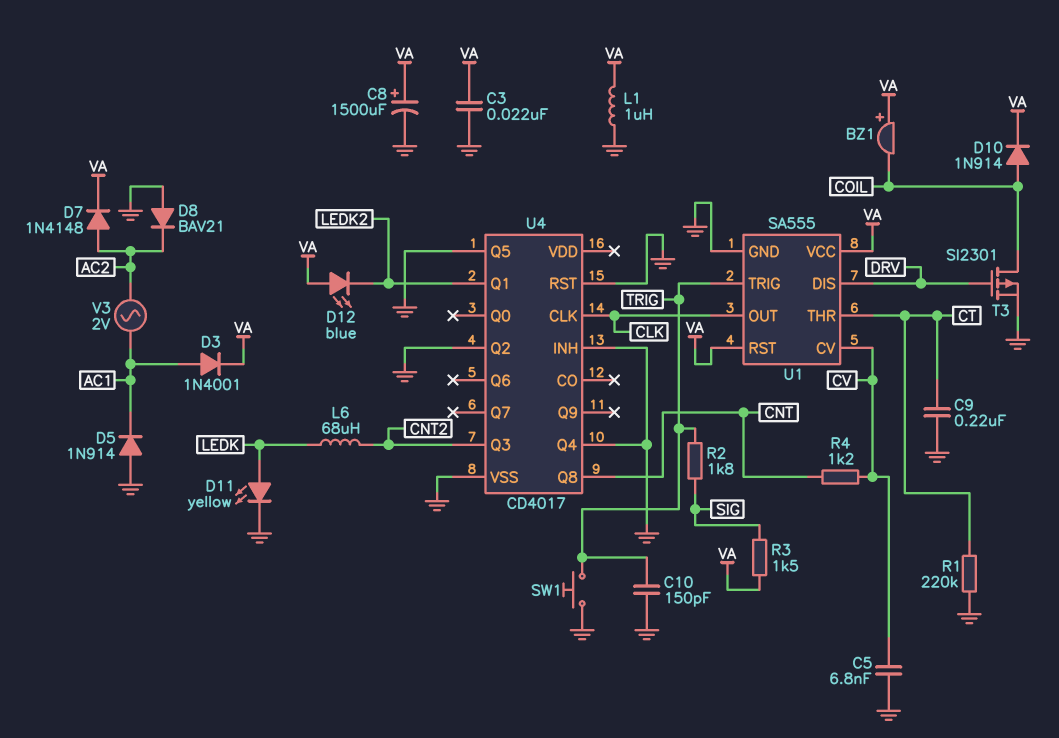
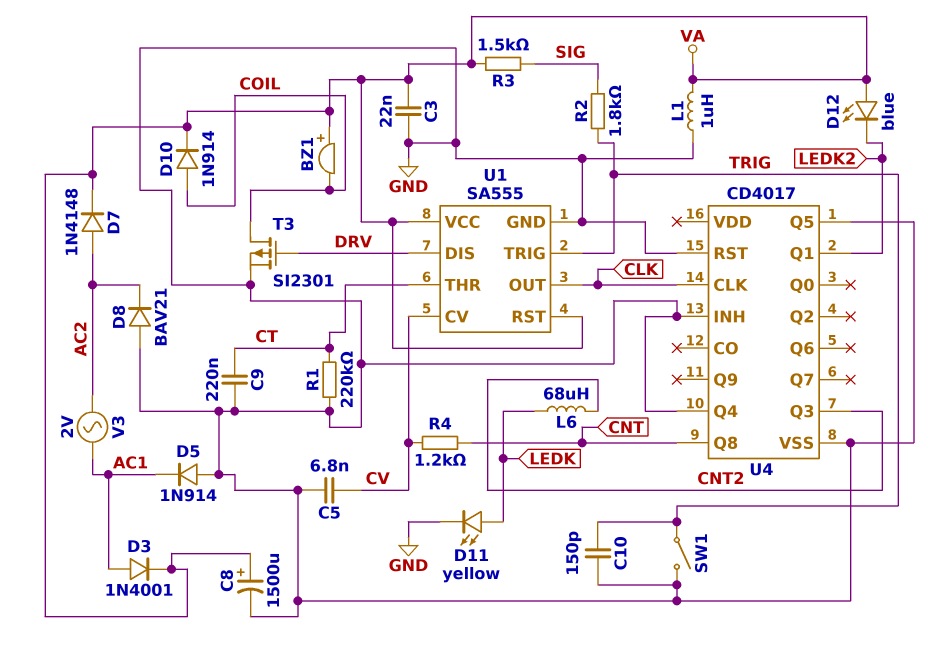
SW1: button (GND, TRIG) -> switch (GND, TRIG)
U4 pin Q2: GND -> none

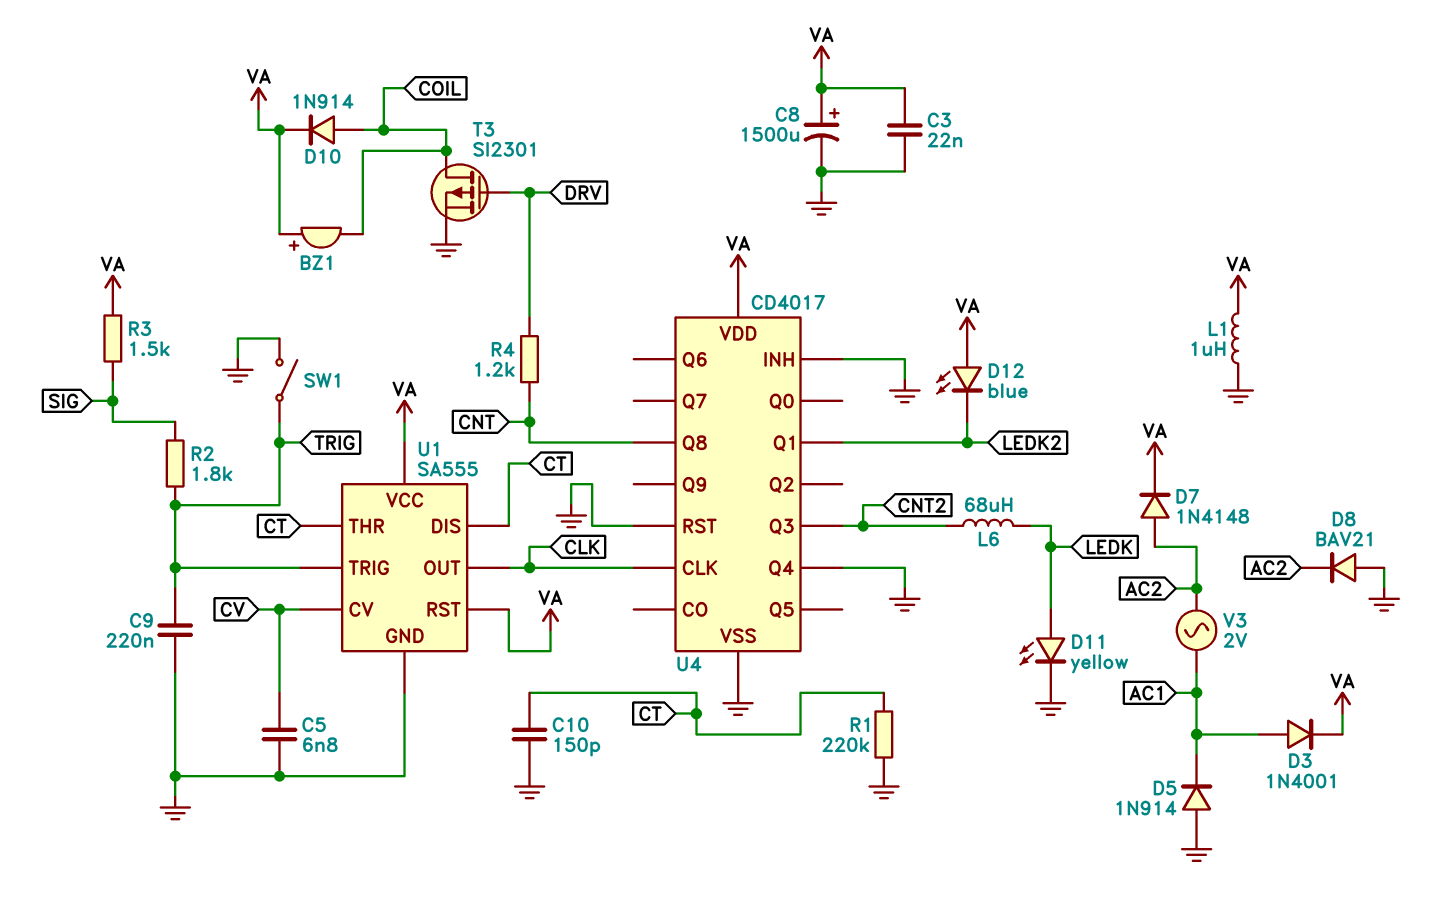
C9: 220nF (CT, GND) -> 220nF (GND, TRIG)
C10: 150pF (GND, TRIG) -> 150pF (CT, GND)
R4: 1.2k (CNT, CV) -> 1.2k (CNT, DRV)
U1 pin DIS: DRV -> CT
U4 pin Q5: GND -> none
U4 pin VDD: none -> VA

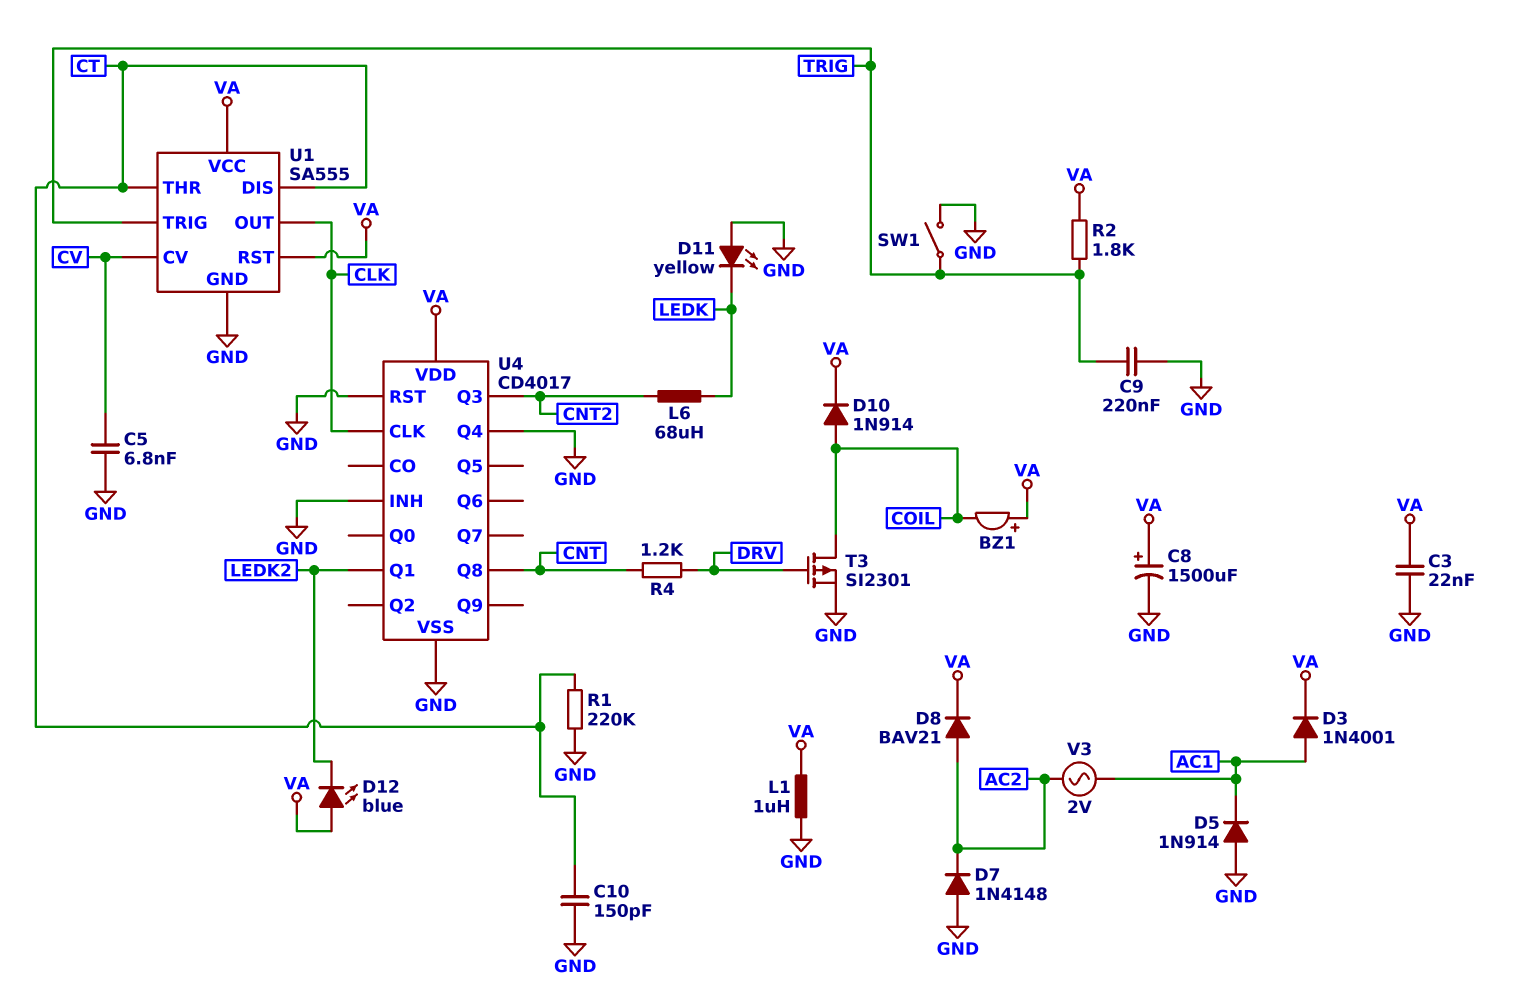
D7: diode 1N4148 (A AC2, K VA) -> diode 1N4148 (A GND, K AC2)
D8: diode BAV21 (A GND, K AC2) -> diode BAV21 (A AC2, K VA)
D11: LED yellow (A LEDK, K GND) -> LED yellow (A GND, K LEDK)
R2: 1.8k (SIG, TRIG) -> 1.8k (TRIG, VA)
R3: 1.5k (SIG, VA) -> none

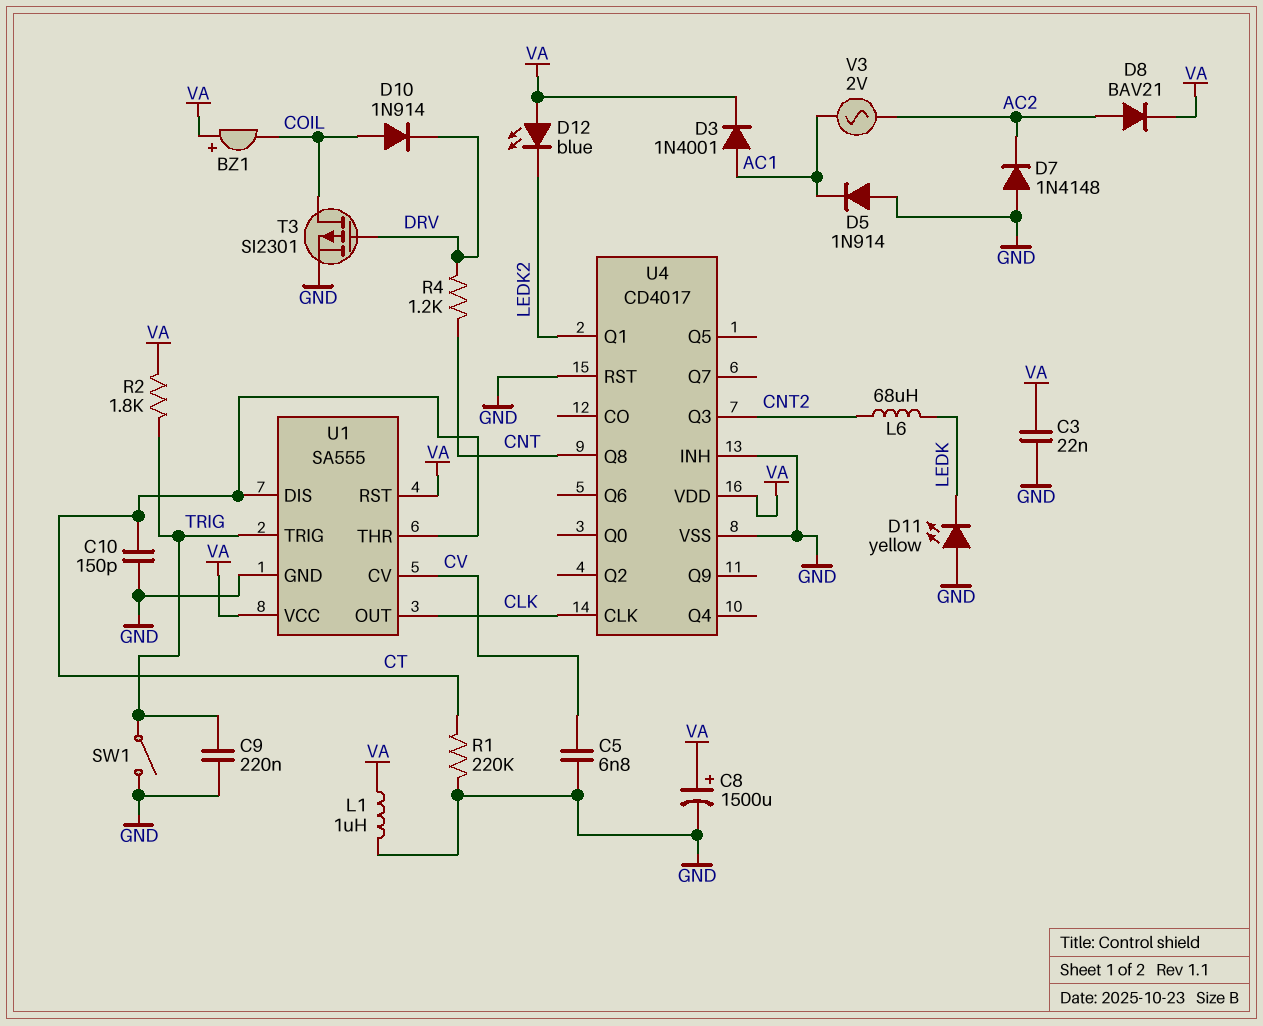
D10: diode 1N914 (A COIL, K VA) -> diode 1N914 (A COIL, K DRV)
U4 pin Q4: GND -> none

